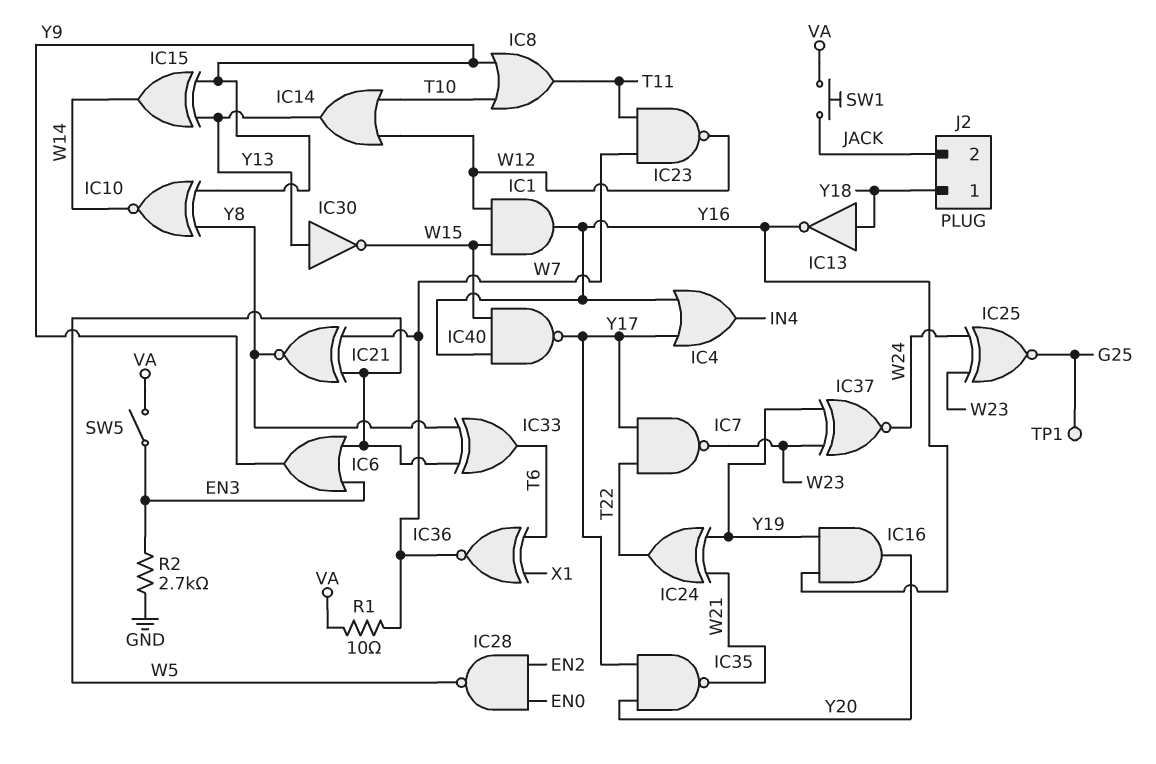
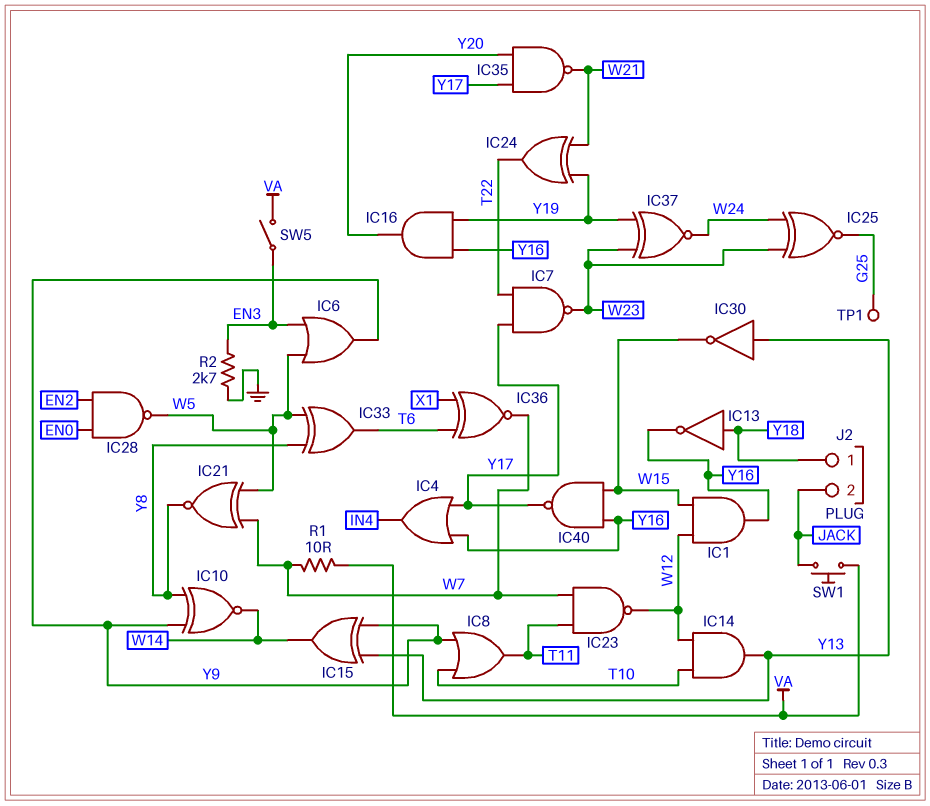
IC14: OR (in T10, in W12, out Y13) -> AND (in T10, in W12, out Y13)

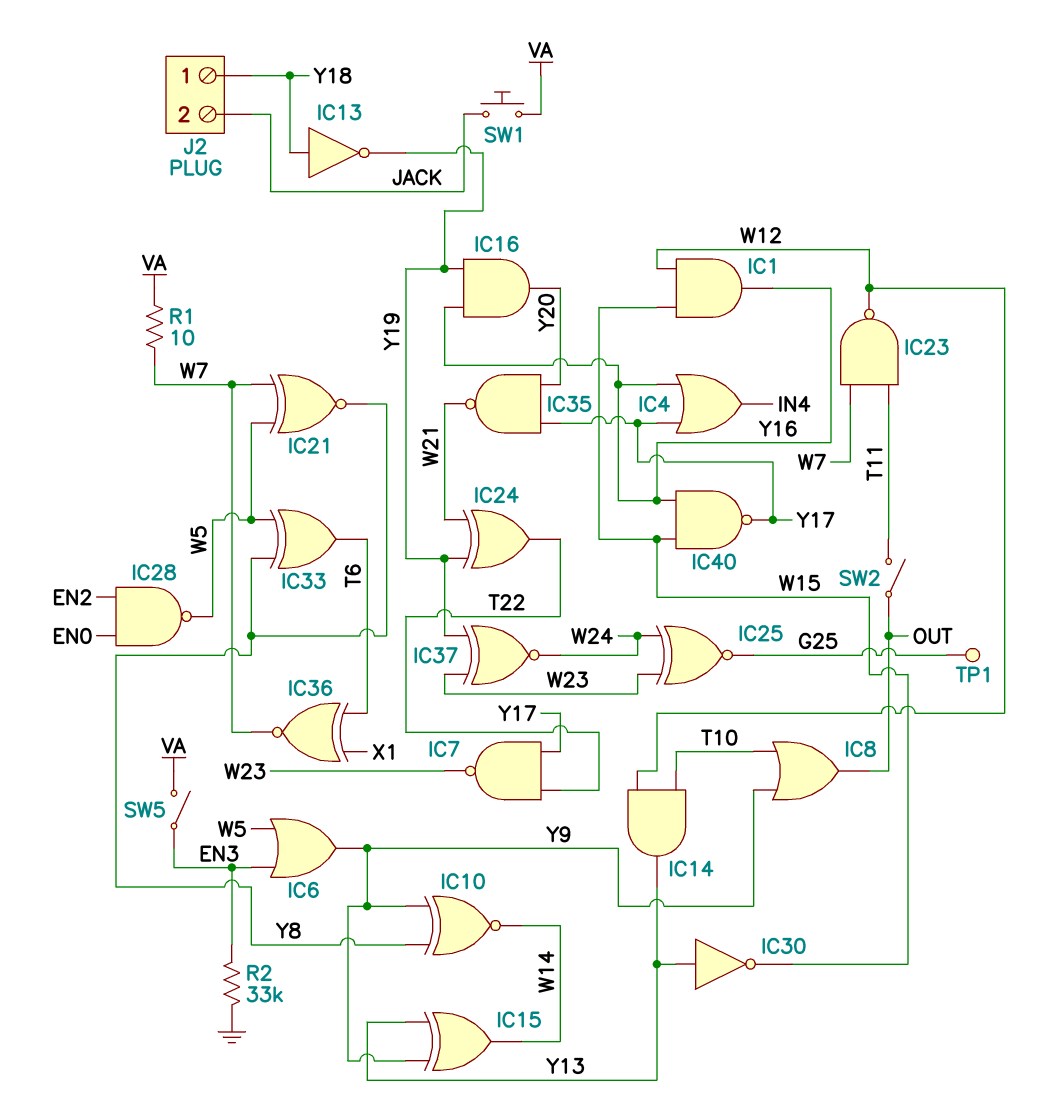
IC8: OR (in T10, in Y9, out T11) -> OR (in T10, in Y9, out OUT)
IC13: NOT (in Y18, out Y16) -> NOT (in Y18, out Y19)
R2: 2.7k (EN3, GND) -> 33k (EN3, GND)
SW2: none -> switch (OUT, T11)

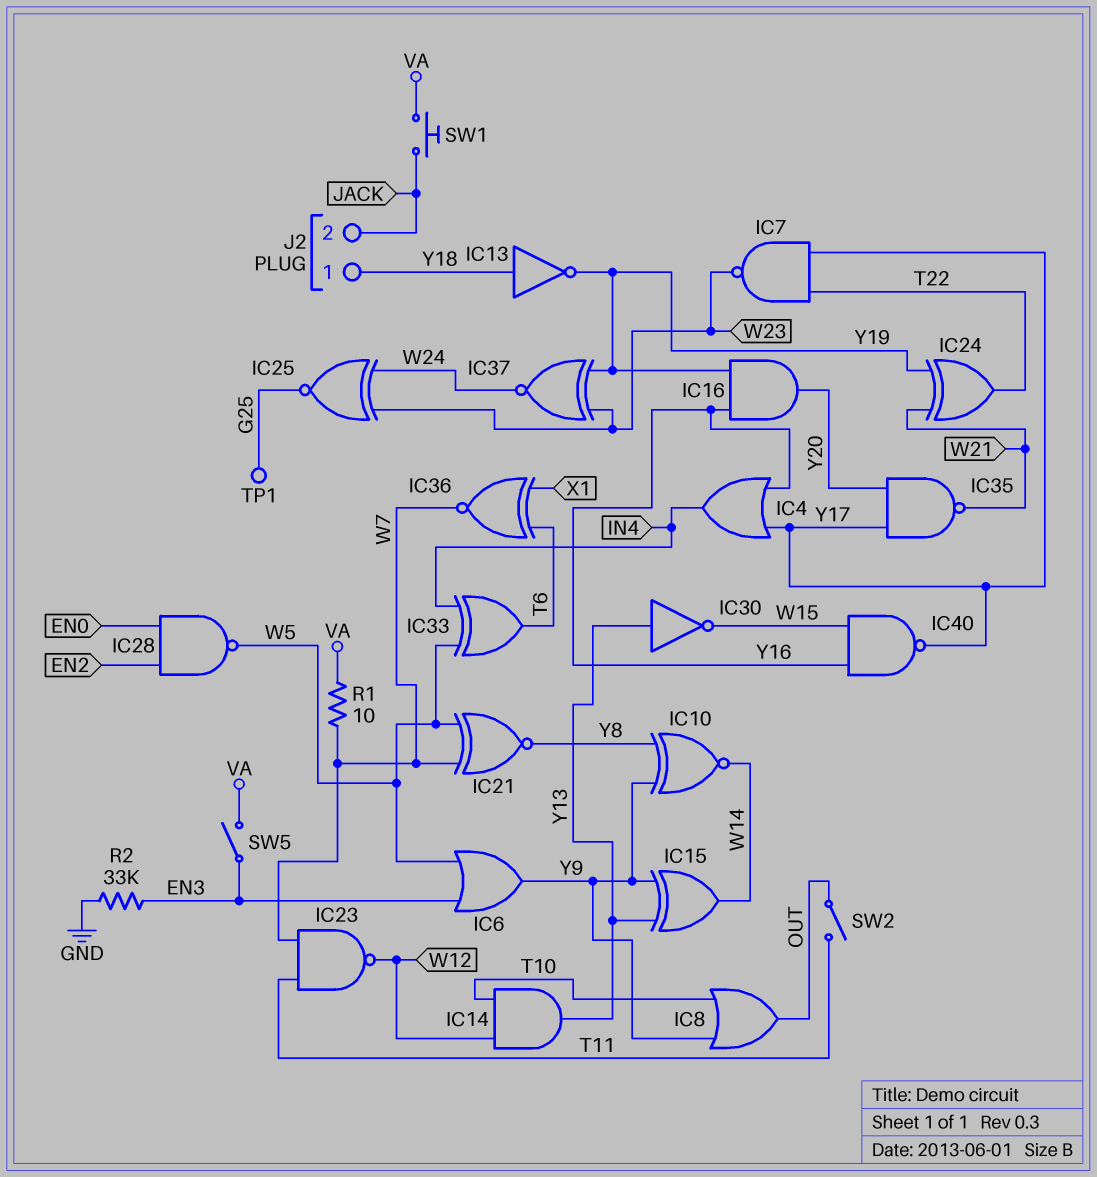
IC1: AND (in W12, in W15, out Y16) -> none
IC33: XOR (in W5, in Y8, out T6) -> XOR (in IN4, in W5, out T6)

